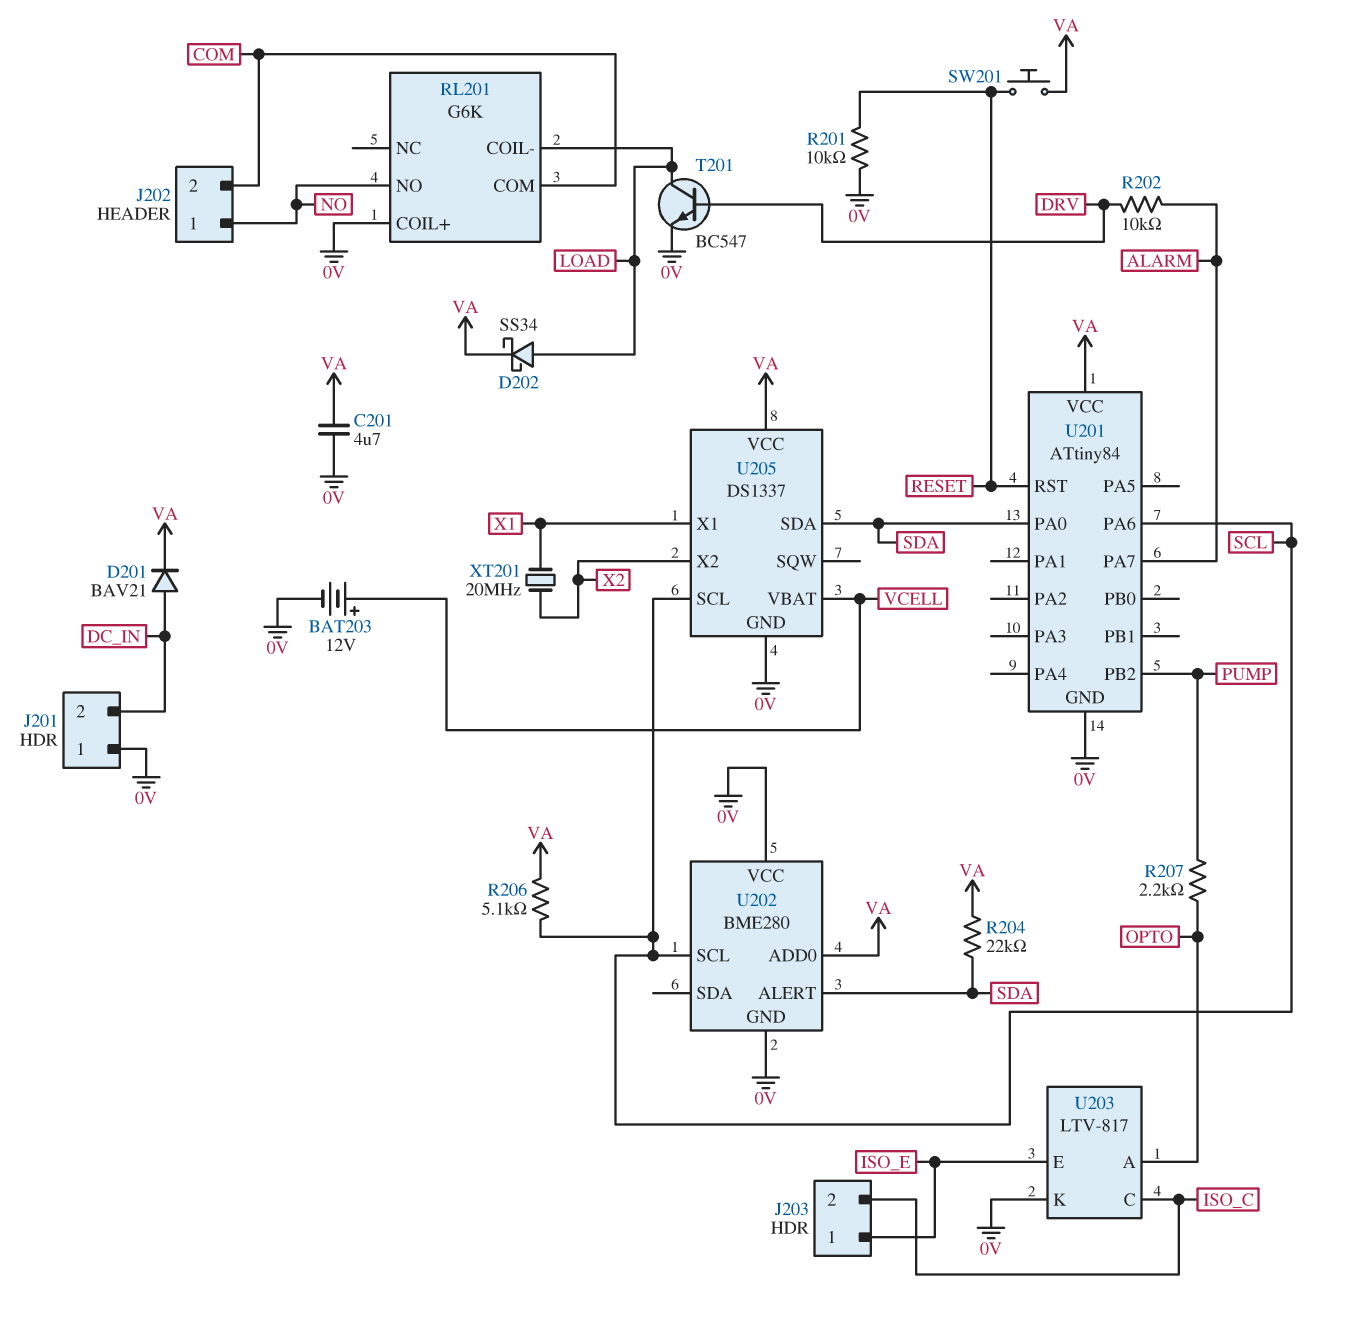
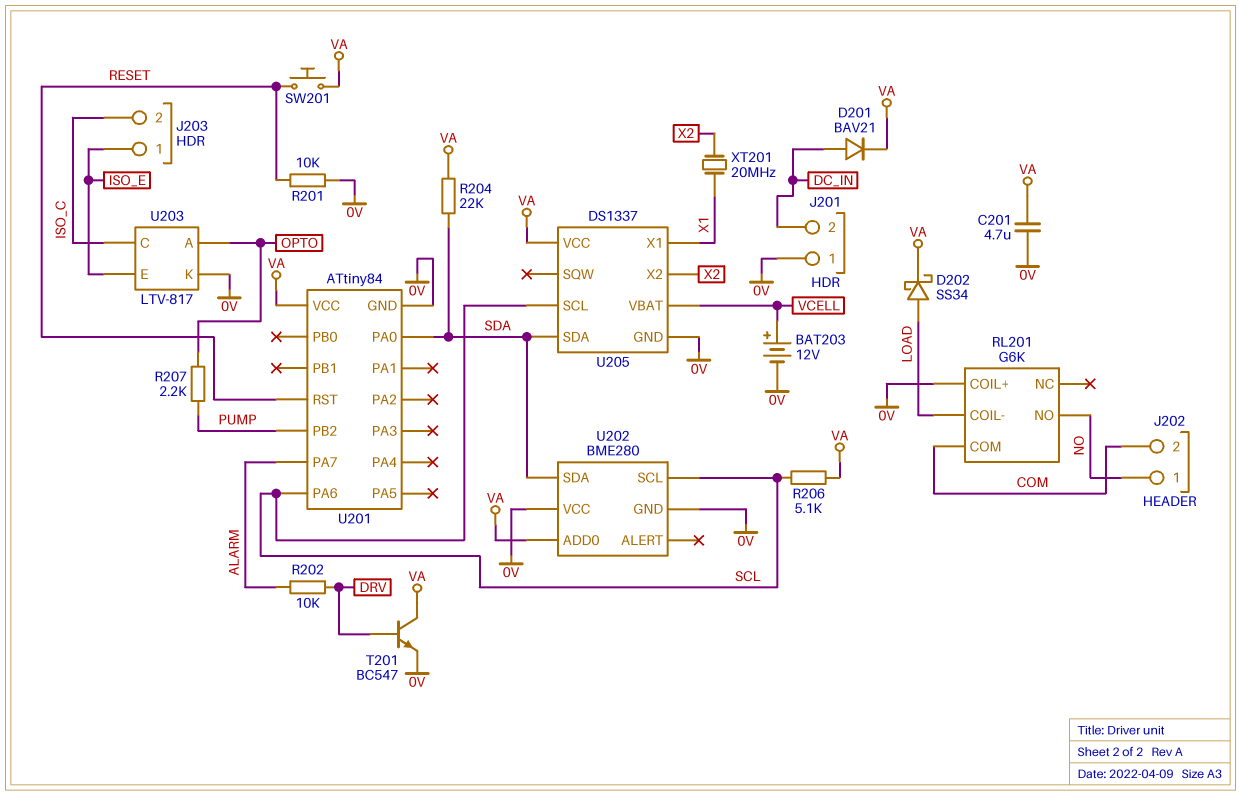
T201: NPN BC547 (B DRV, C LOAD, E 0V) -> NPN BC547 (B DRV, C VA, E 0V)
U202 pin ALERT: SDA -> none
U202 pin SDA: none -> SDA

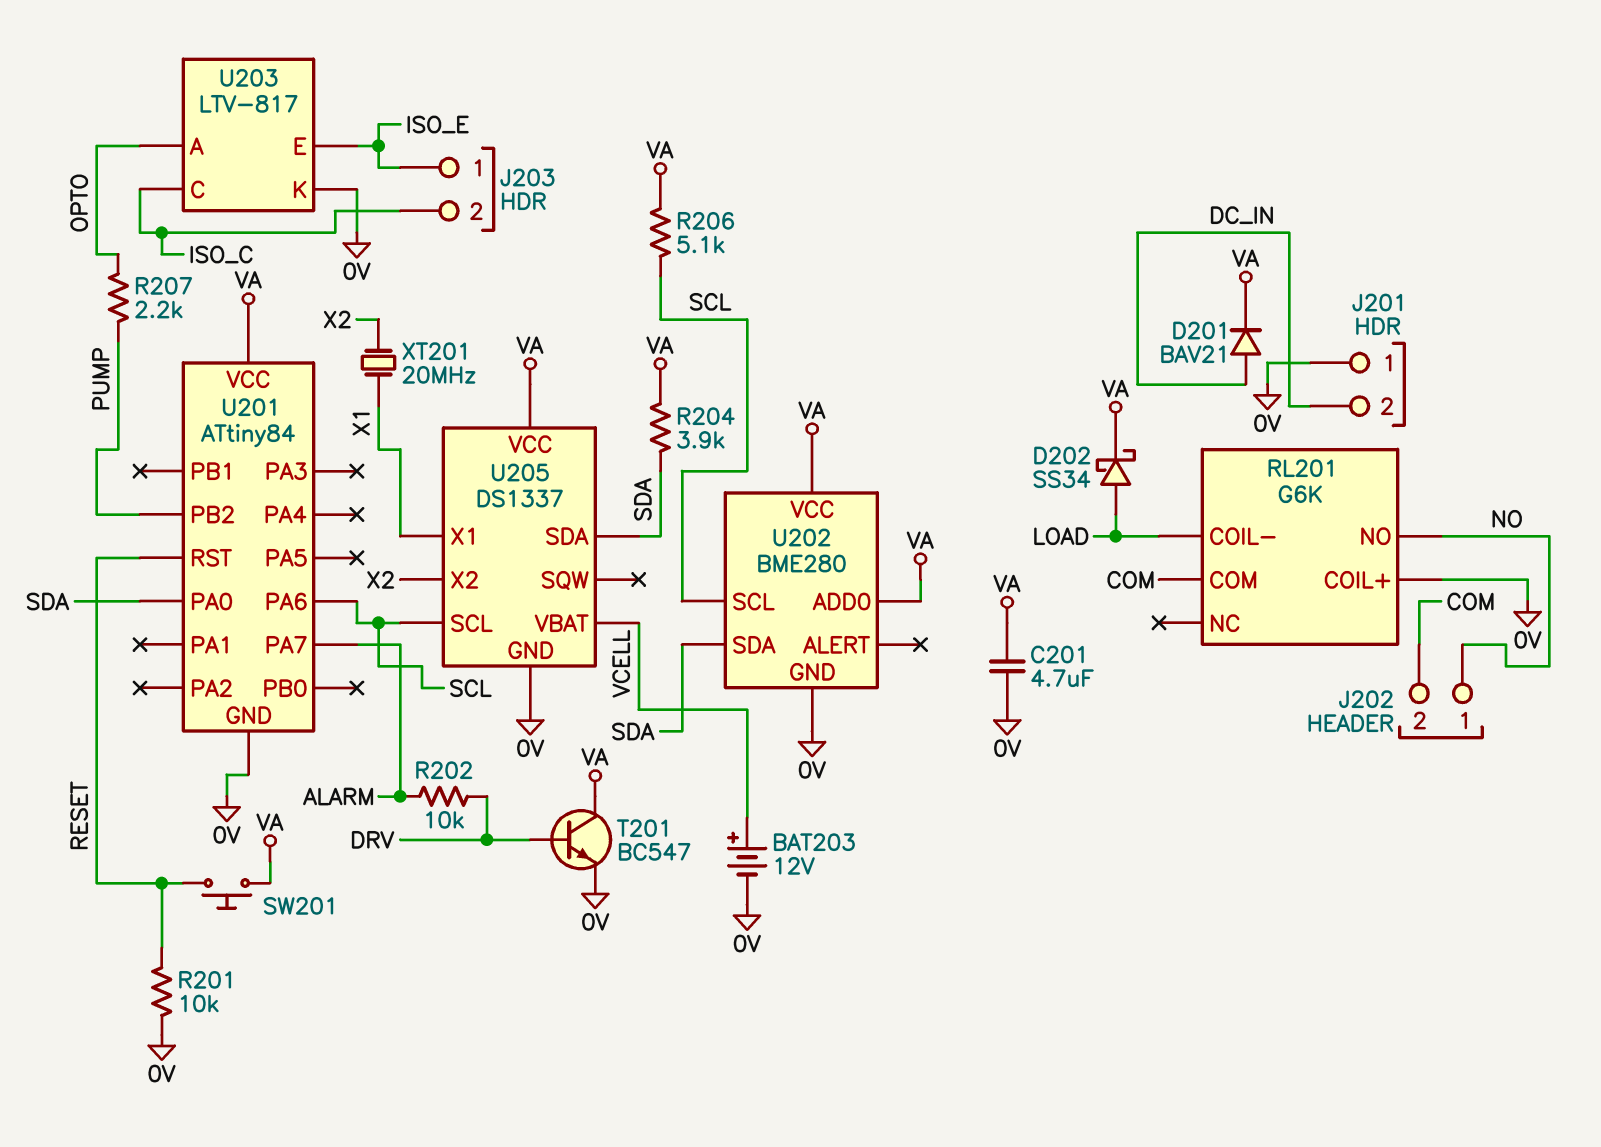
R204: 22k (SDA, VA) -> 3.9k (SDA, VA)
U202 pin VCC: 0V -> VA

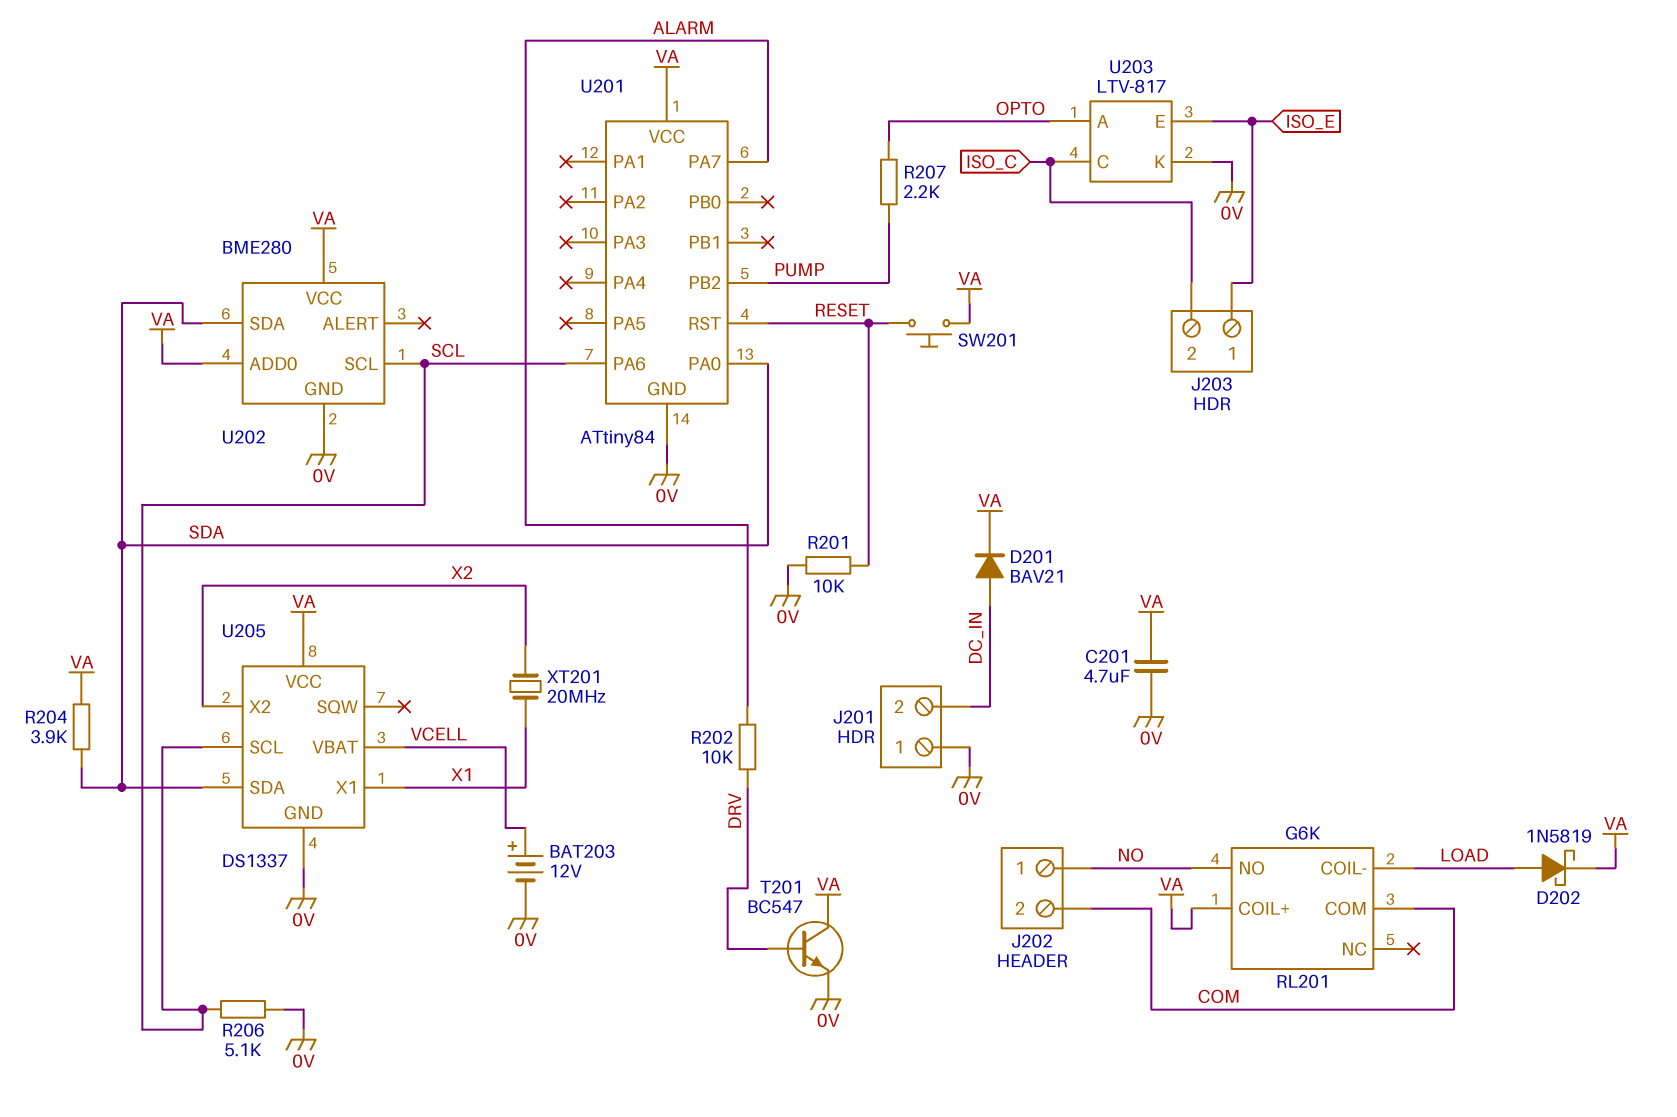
D202: schottky SS34 (A LOAD, K VA) -> schottky 1N5819 (A LOAD, K VA)
R206: 5.1k (SCL, VA) -> 5.1k (0V, SCL)
RL201 pin COIL+: 0V -> VA

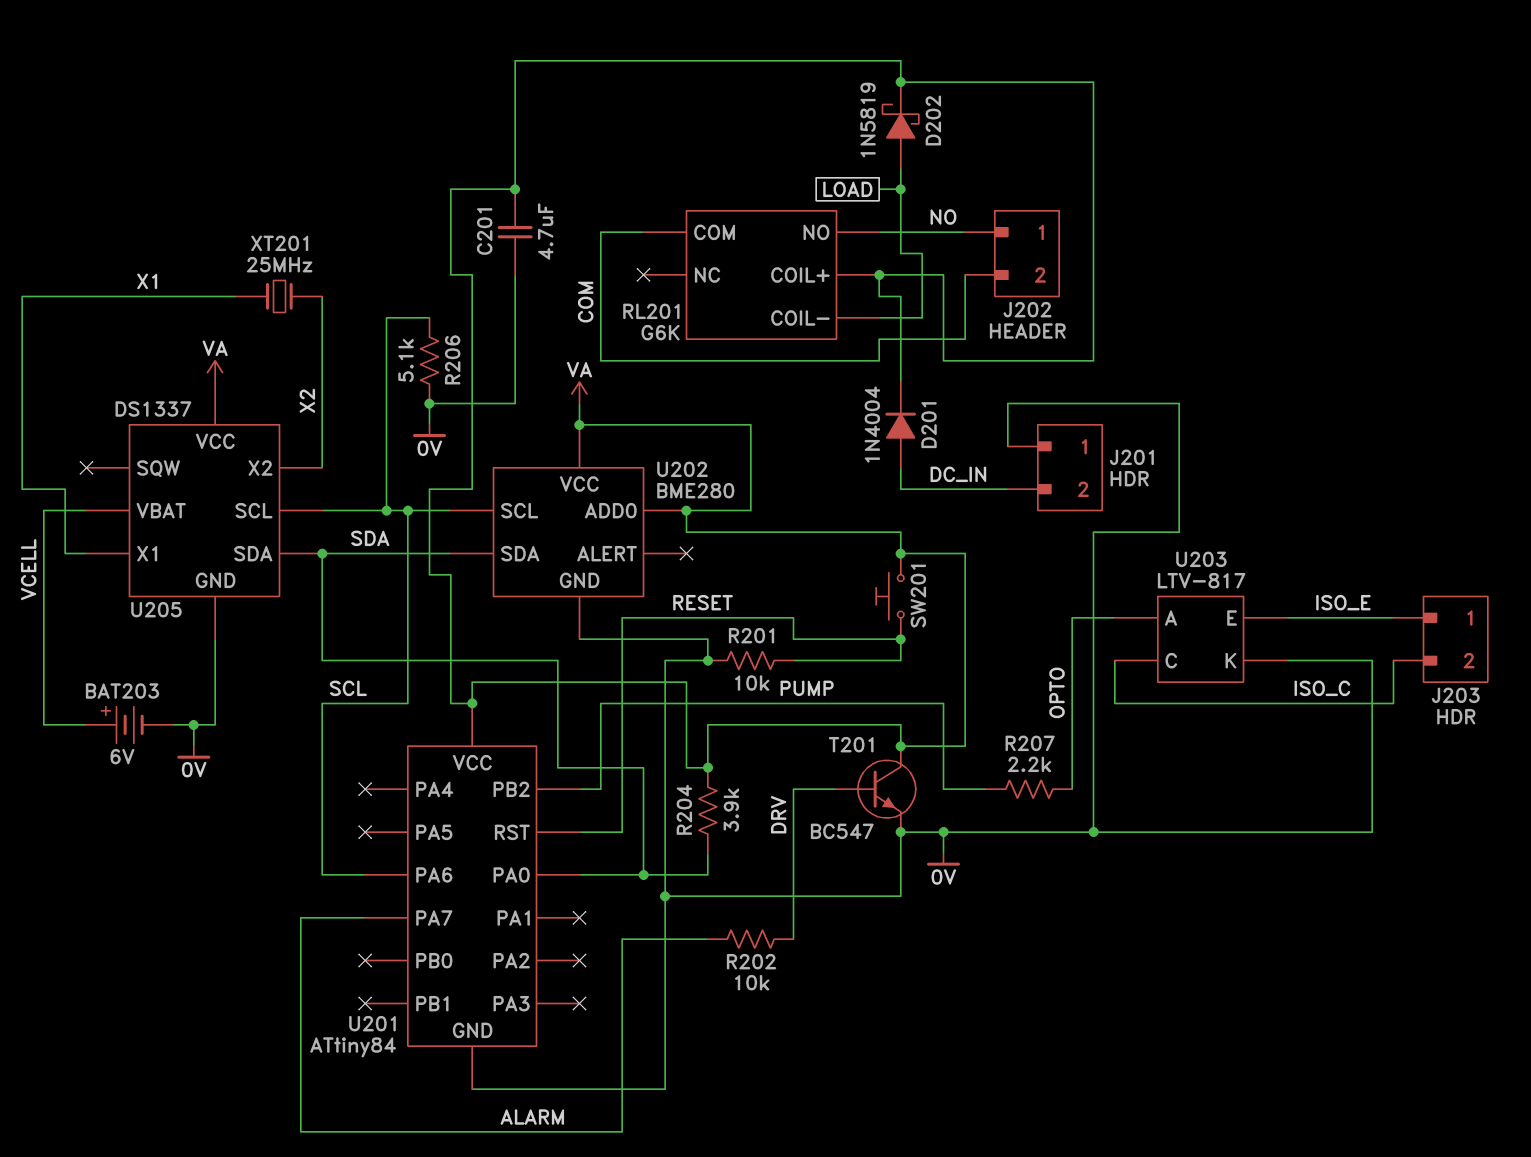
BAT203: 12V (plus VCELL, minus 0V) -> 6V (plus VCELL, minus 0V)
D201: diode BAV21 (A DC_IN, K VA) -> diode 1N4004 (A DC_IN, K VA)
XT201: 20MHz (X1, X2) -> 25MHz (X1, X2)

